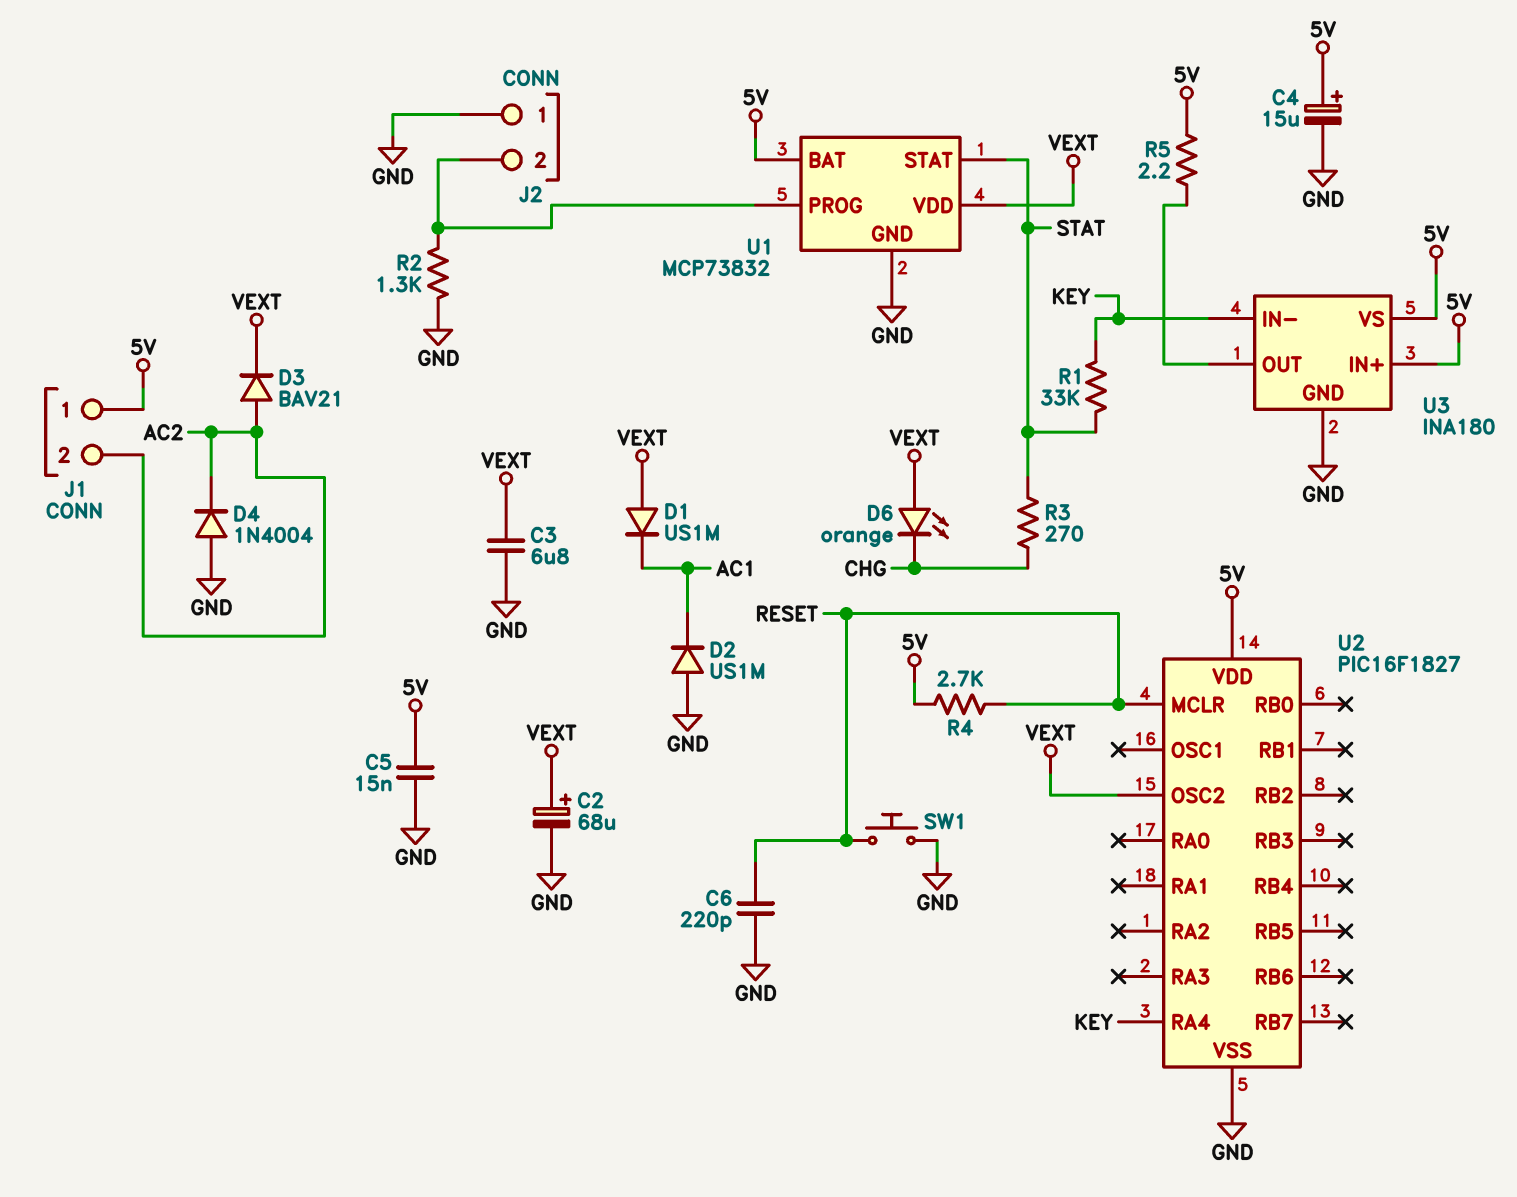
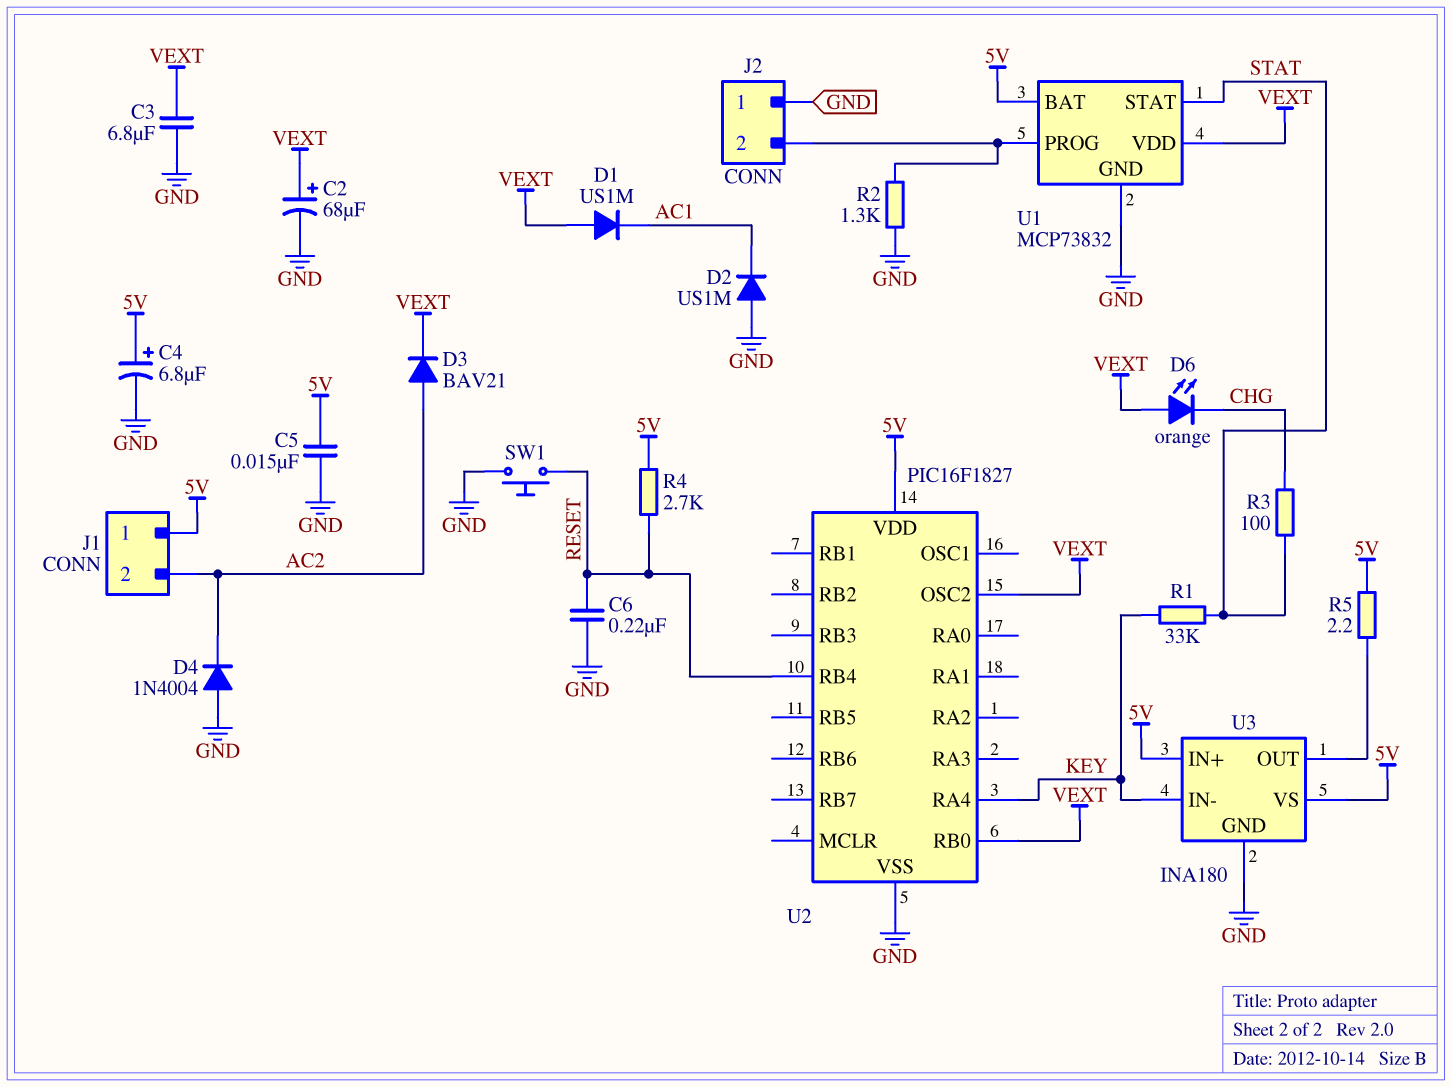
C4: 15uF (plus 5V, minus GND) -> 6.8uF (plus 5V, minus GND)
C6: 220pF (GND, RESET) -> 220nF (GND, RESET)
R3: 270 (CHG, STAT) -> 100 (CHG, STAT)
U2 pin MCLR: RESET -> none
U2 pin RB0: none -> VEXT
U2 pin RB4: none -> RESET

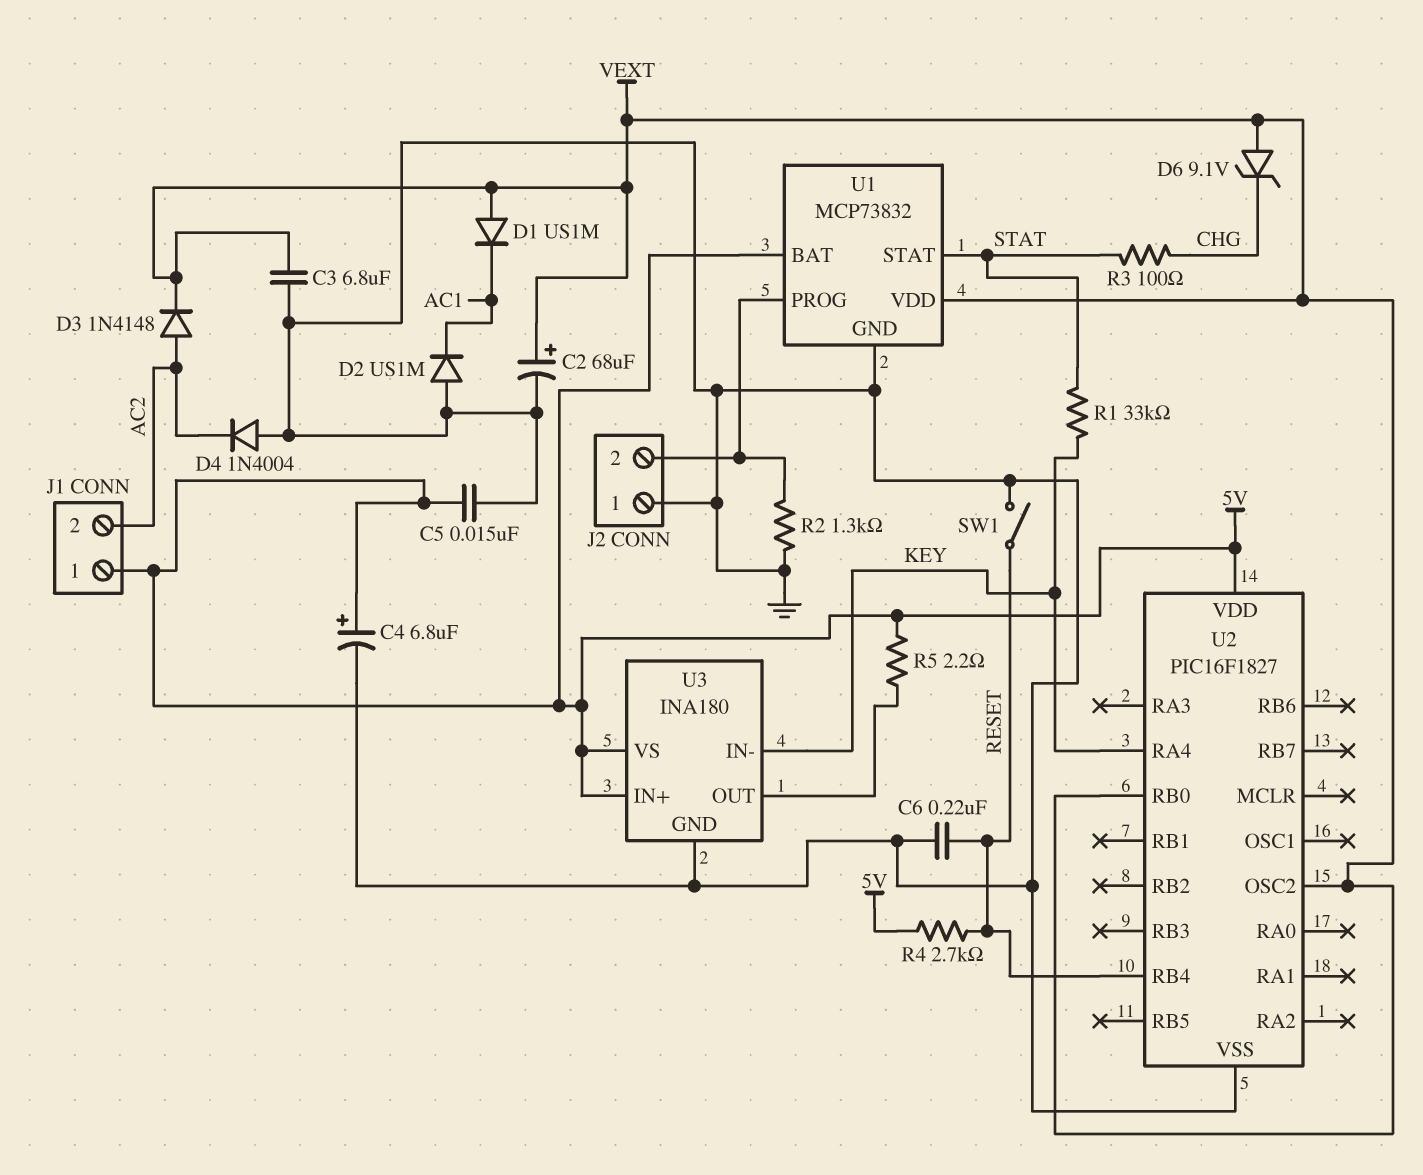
D3: diode BAV21 (A AC2, K VEXT) -> diode 1N4148 (A AC2, K VEXT)
D6: LED orange (A VEXT, K CHG) -> zener 9.1V (A VEXT, K CHG)
SW1: button (GND, RESET) -> switch (GND, RESET)

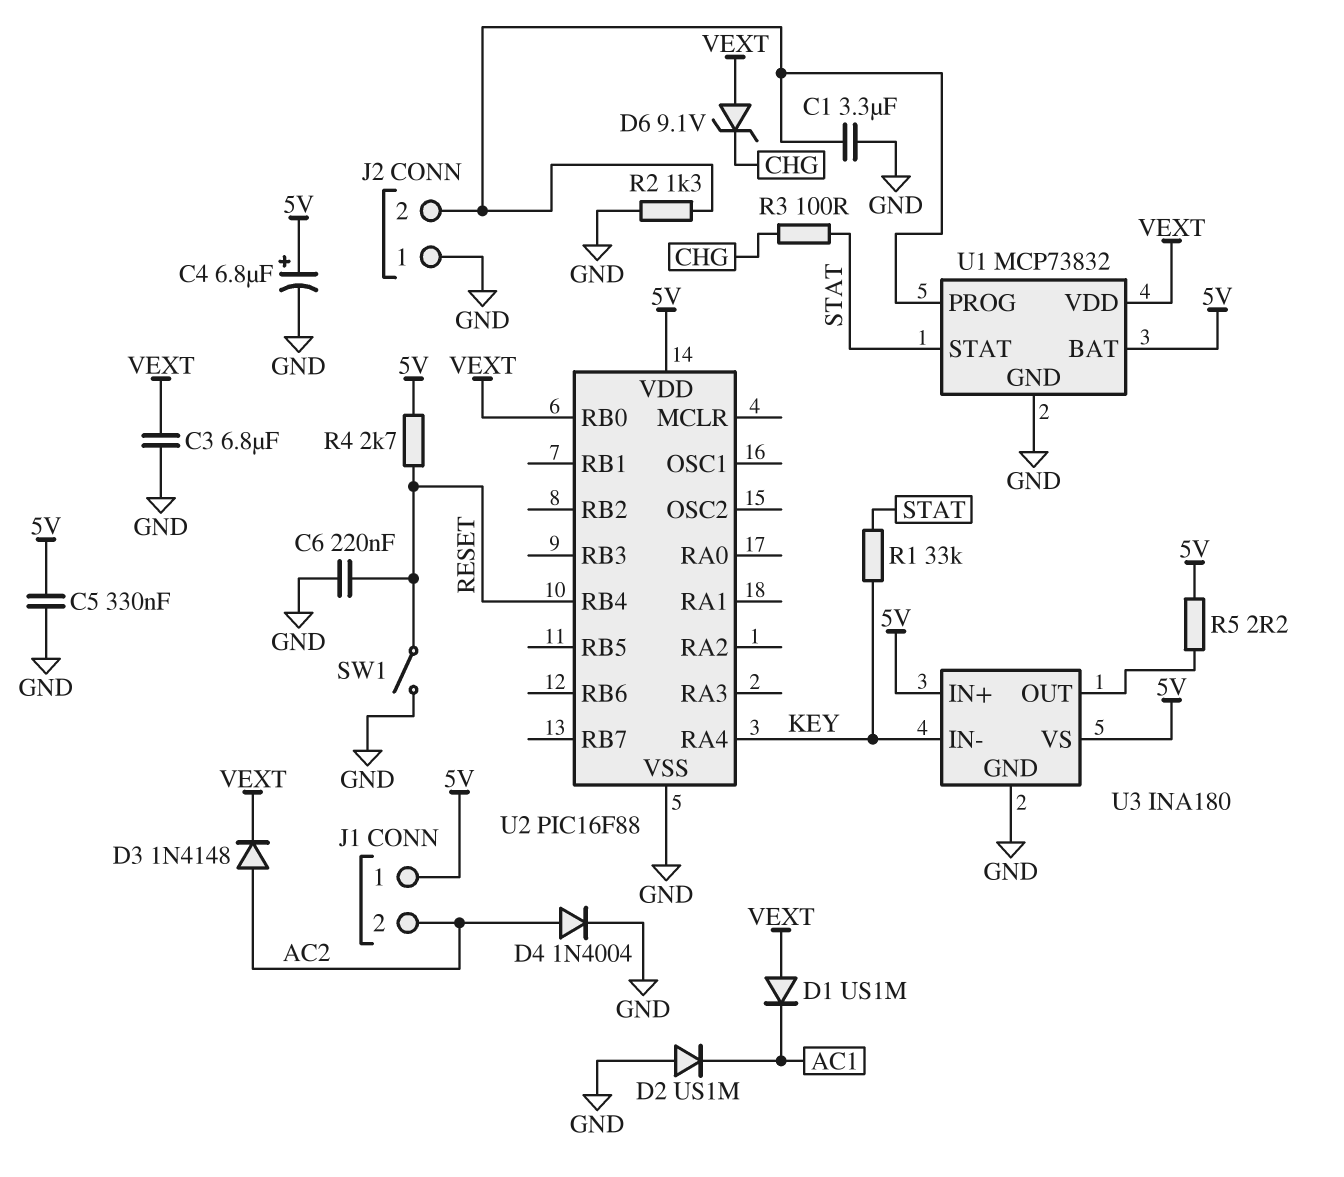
C1: none -> 3.3uF (GND, J2/2)
C2: 68uF (plus VEXT, minus GND) -> none
C5: 15nF (5V, GND) -> 330nF (5V, GND)
D4: diode 1N4004 (A GND, K AC2) -> diode 1N4004 (A AC2, K GND)
U2: PIC16F1827 -> PIC16F88
U2 pin OSC2: VEXT -> none

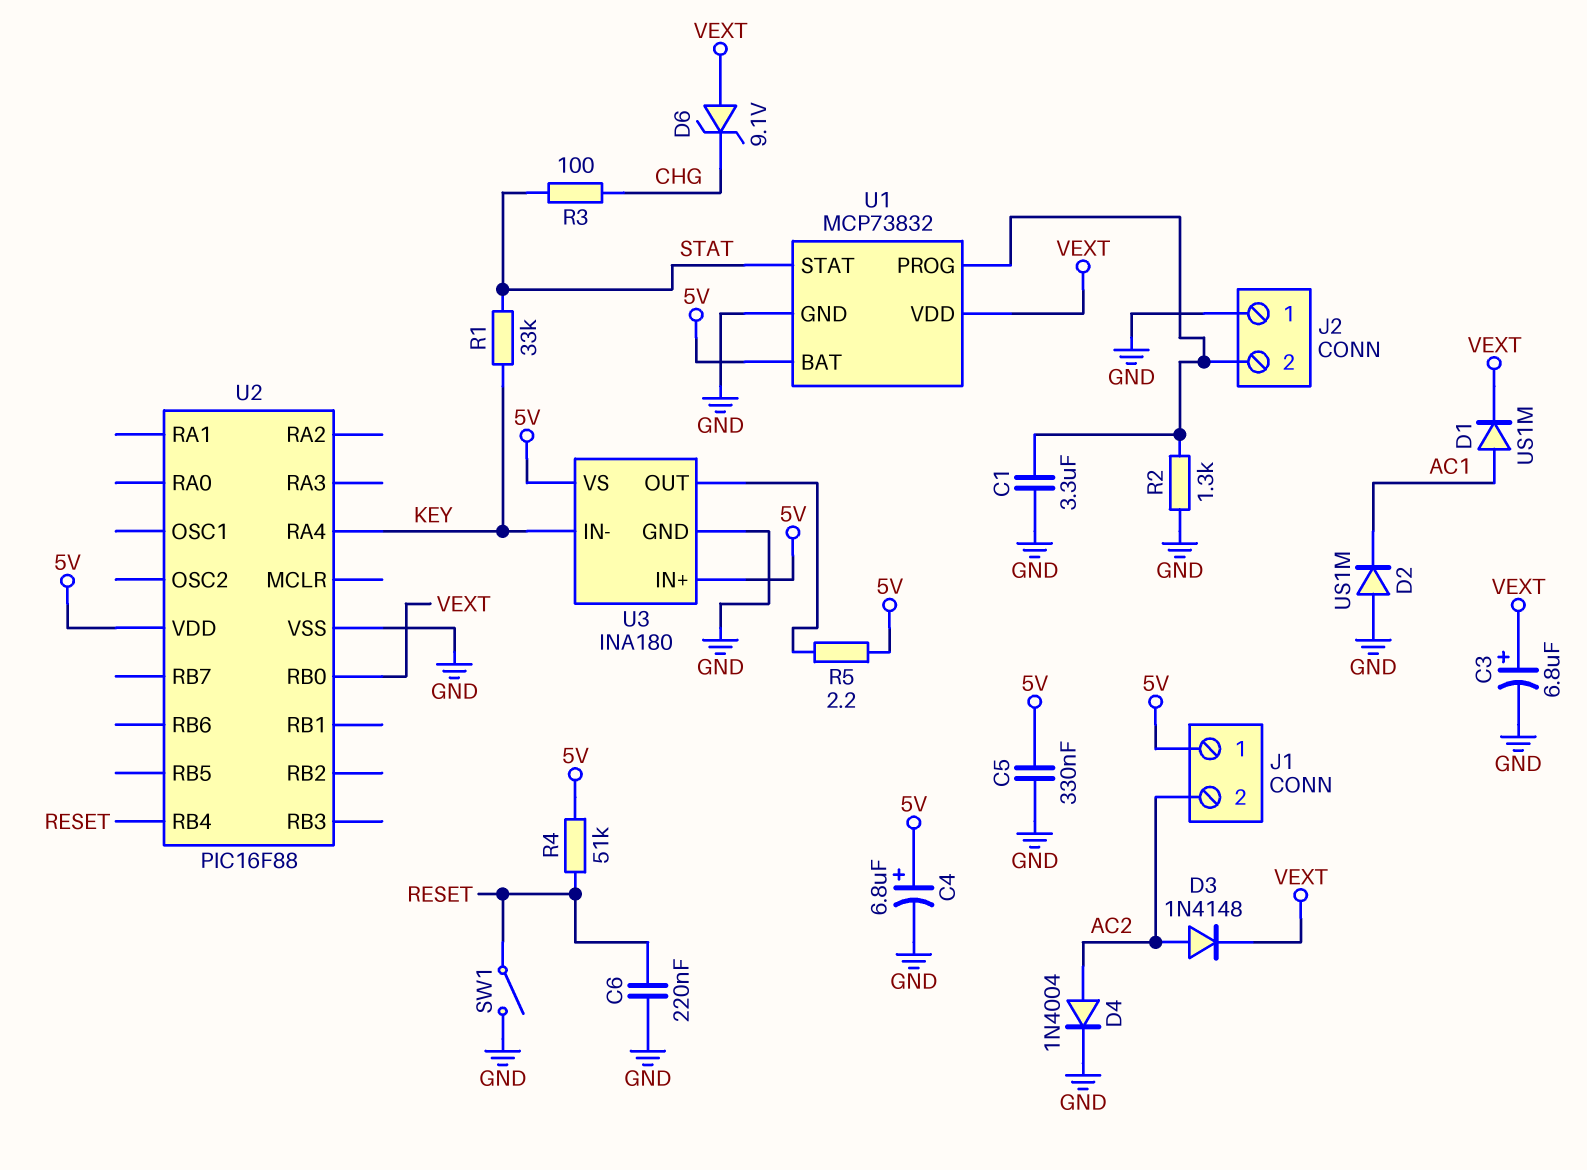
C3: 6.8uF (GND, VEXT) -> 6.8uF (plus VEXT, minus GND)
D1: diode US1M (A VEXT, K AC1) -> diode US1M (A AC1, K VEXT)
R4: 2.7k (5V, RESET) -> 51k (5V, RESET)

